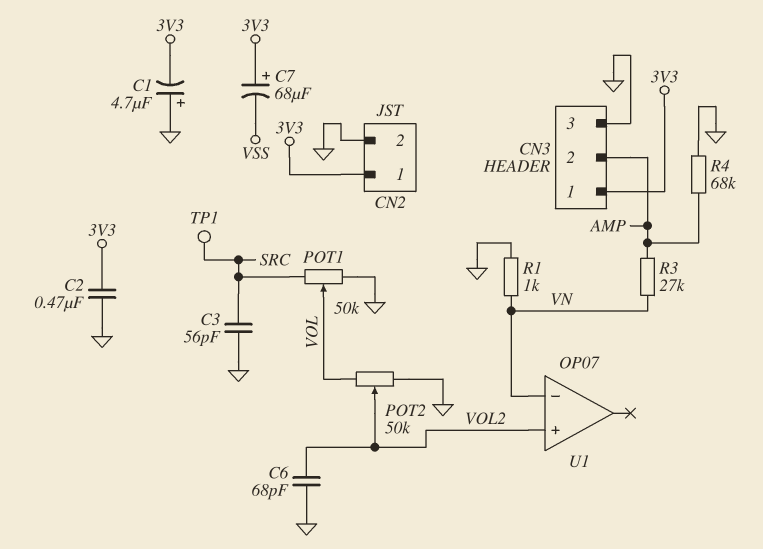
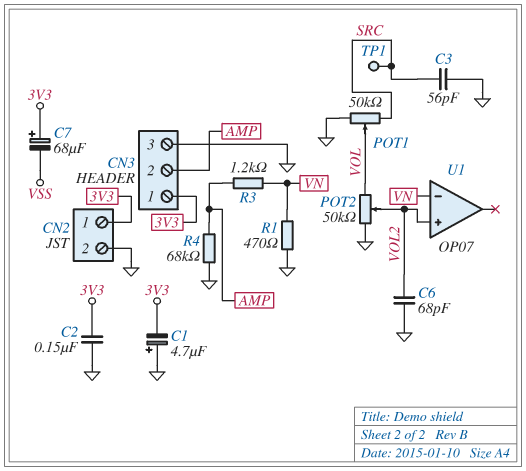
C2: 470nF (3V3, GND) -> 150nF (3V3, GND)
R1: 1k (GND, VN) -> 470 (GND, VN)
R3: 27k (AMP, VN) -> 1.2k (AMP, VN)

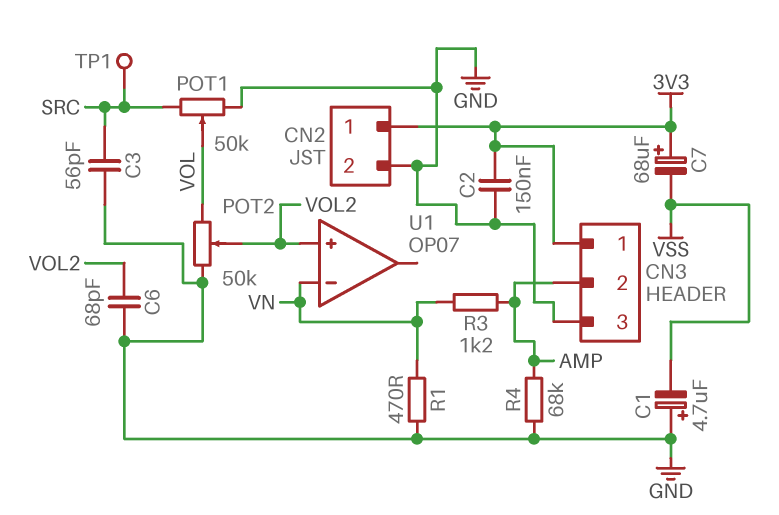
C1: 4.7uF (plus GND, minus 3V3) -> 4.7uF (plus GND, minus VSS)

